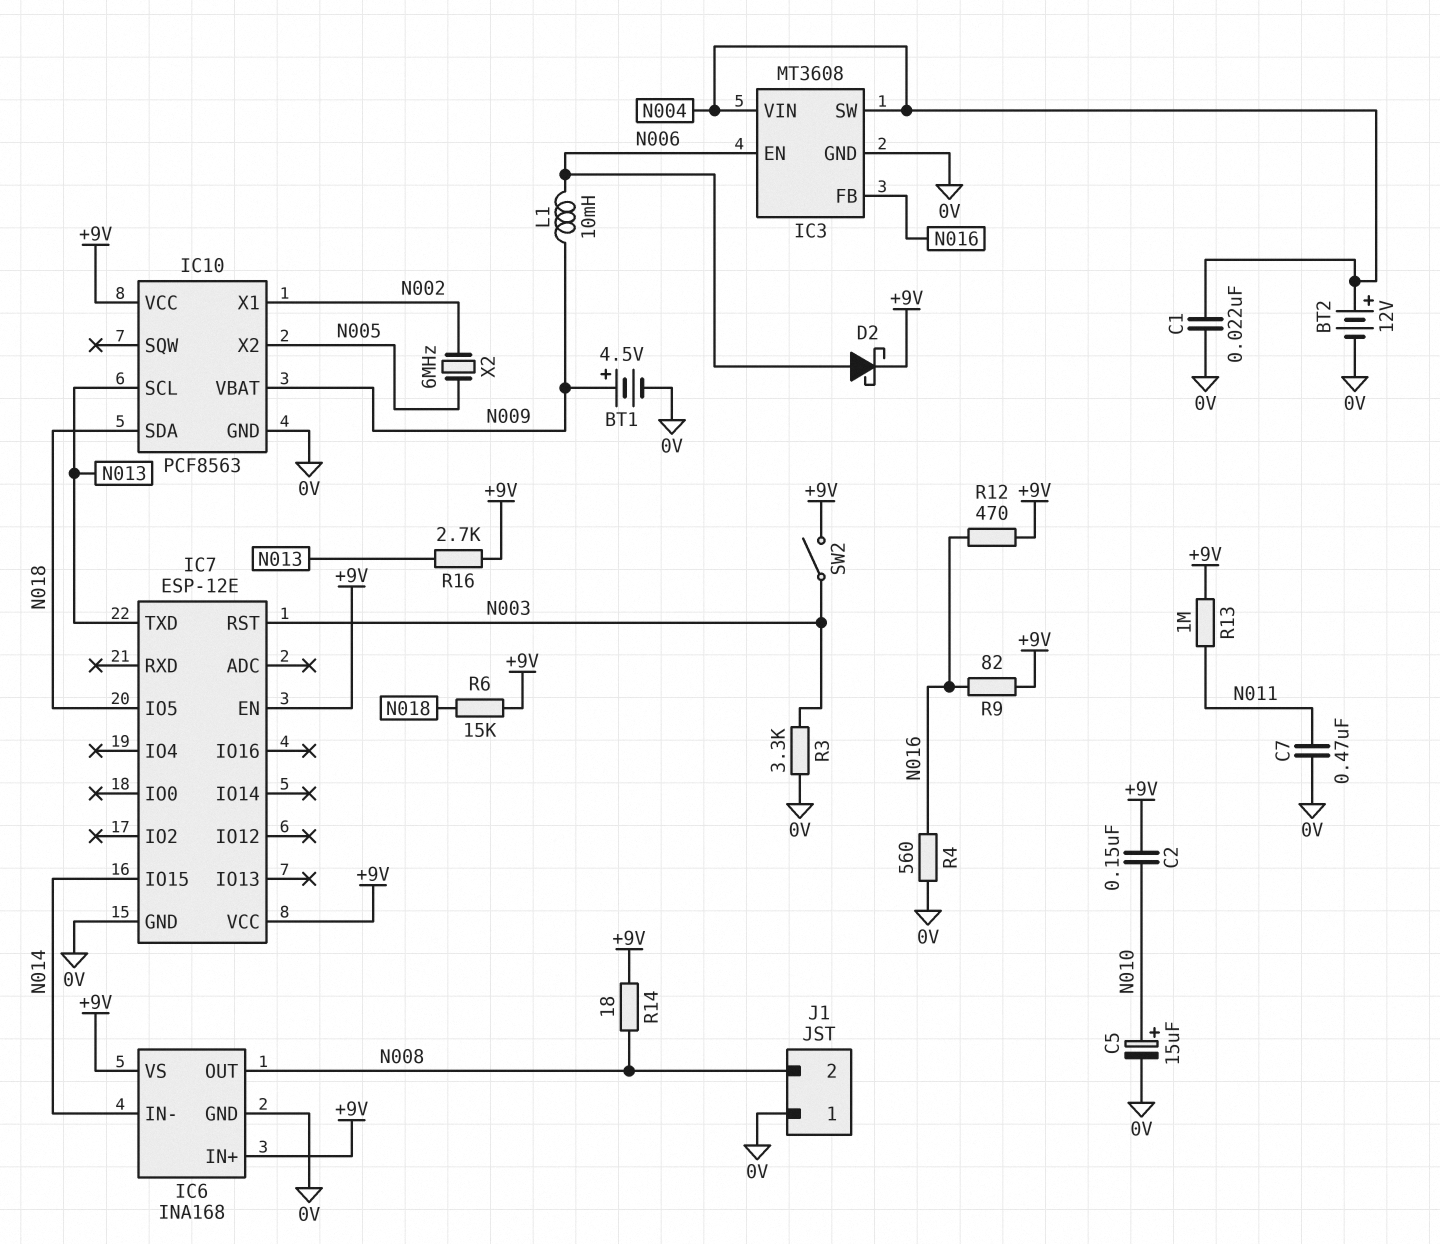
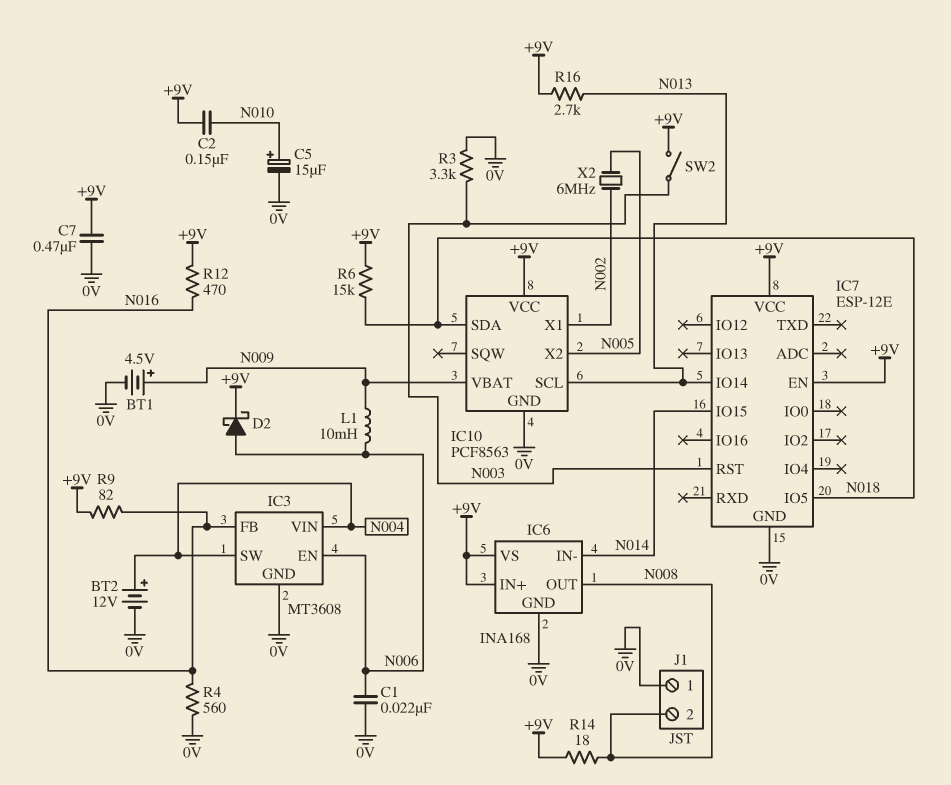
C1: 22nF (0V, N004) -> 22nF (0V, N006)
C7: 470nF (0V, N011) -> 470nF (+9V, 0V)
IC7 pin IO14: none -> N013
IC7 pin TXD: N013 -> none
R13: 1M (+9V, N011) -> none

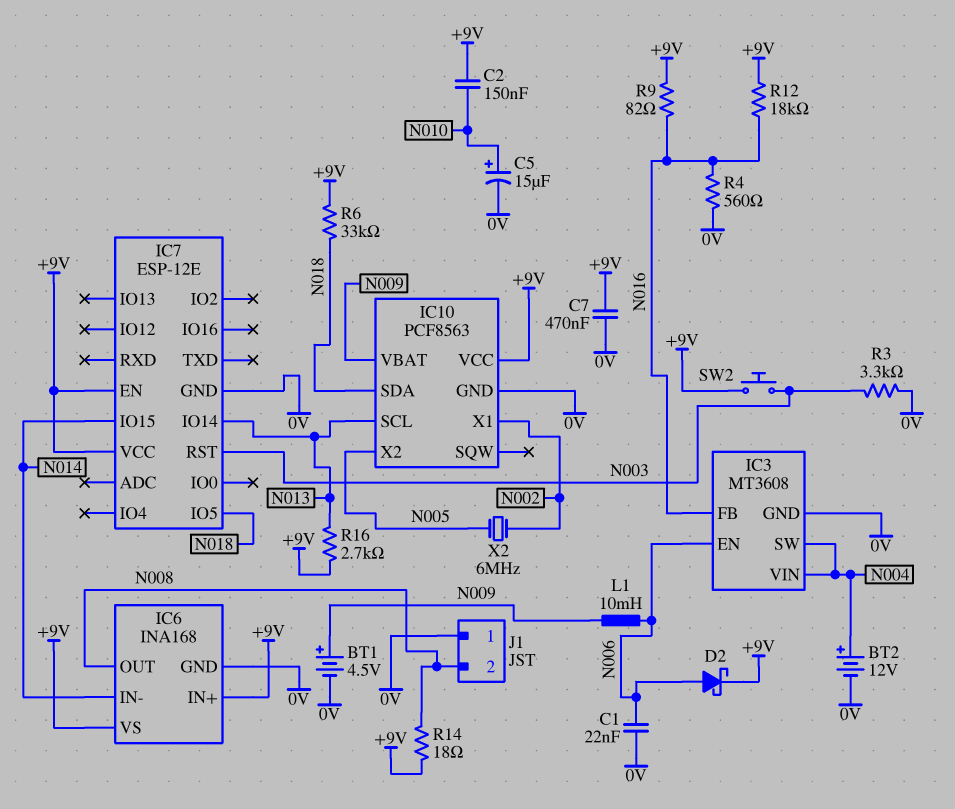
R6: 15k (+9V, N018) -> 33k (+9V, N018)
R12: 470 (+9V, N016) -> 18k (+9V, N016)
SW2: switch (+9V, N003) -> button (+9V, N003)

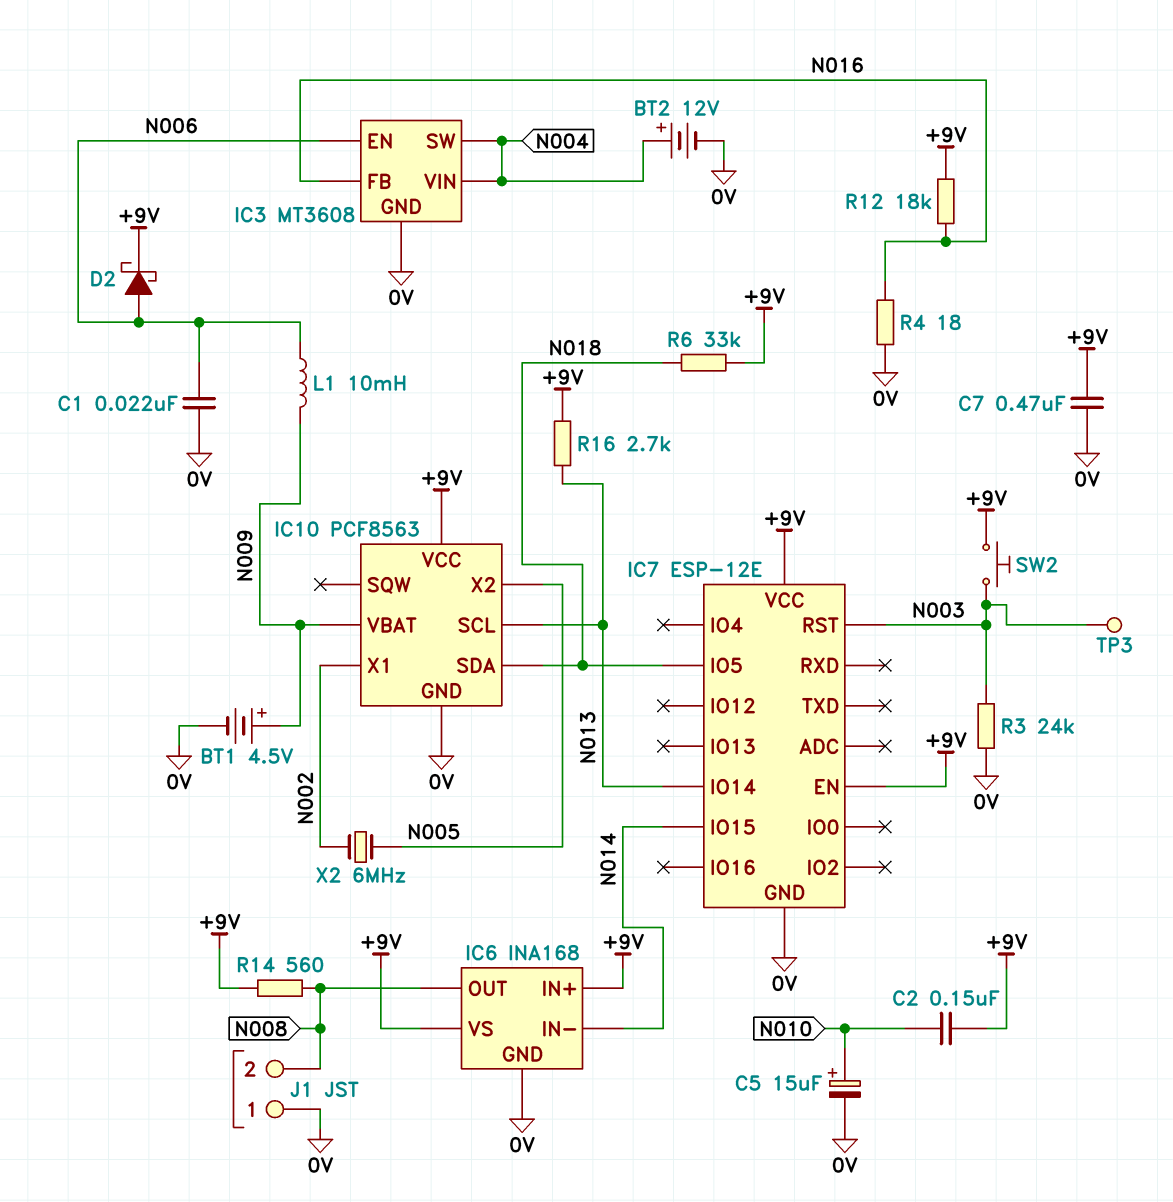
R3: 3.3k (0V, N003) -> 24k (0V, N003)
R4: 560 (0V, N016) -> 18 (0V, N016)
R9: 82 (+9V, N016) -> none
R14: 18 (+9V, N008) -> 560 (+9V, N008)
TP3: none -> test point (N003)

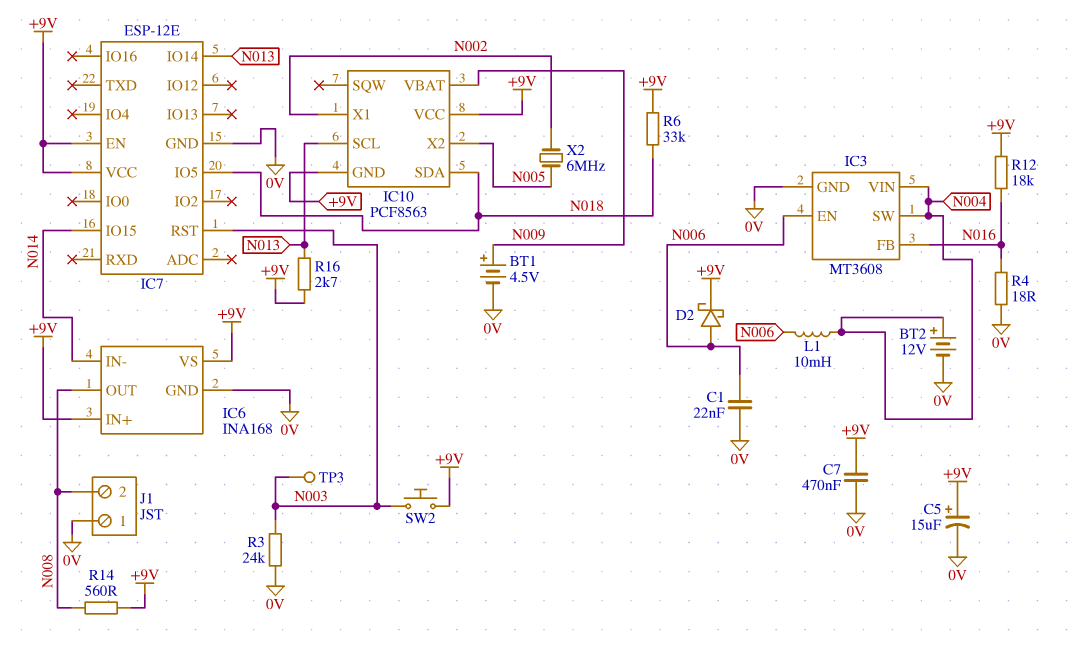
C2: 150nF (+9V, N010) -> none
C5: 15uF (plus N010, minus 0V) -> 15uF (plus +9V, minus 0V)
IC10 pin GND: 0V -> +9V
L1: 10mH (N006, N009) -> 10mH (N004, N006)

